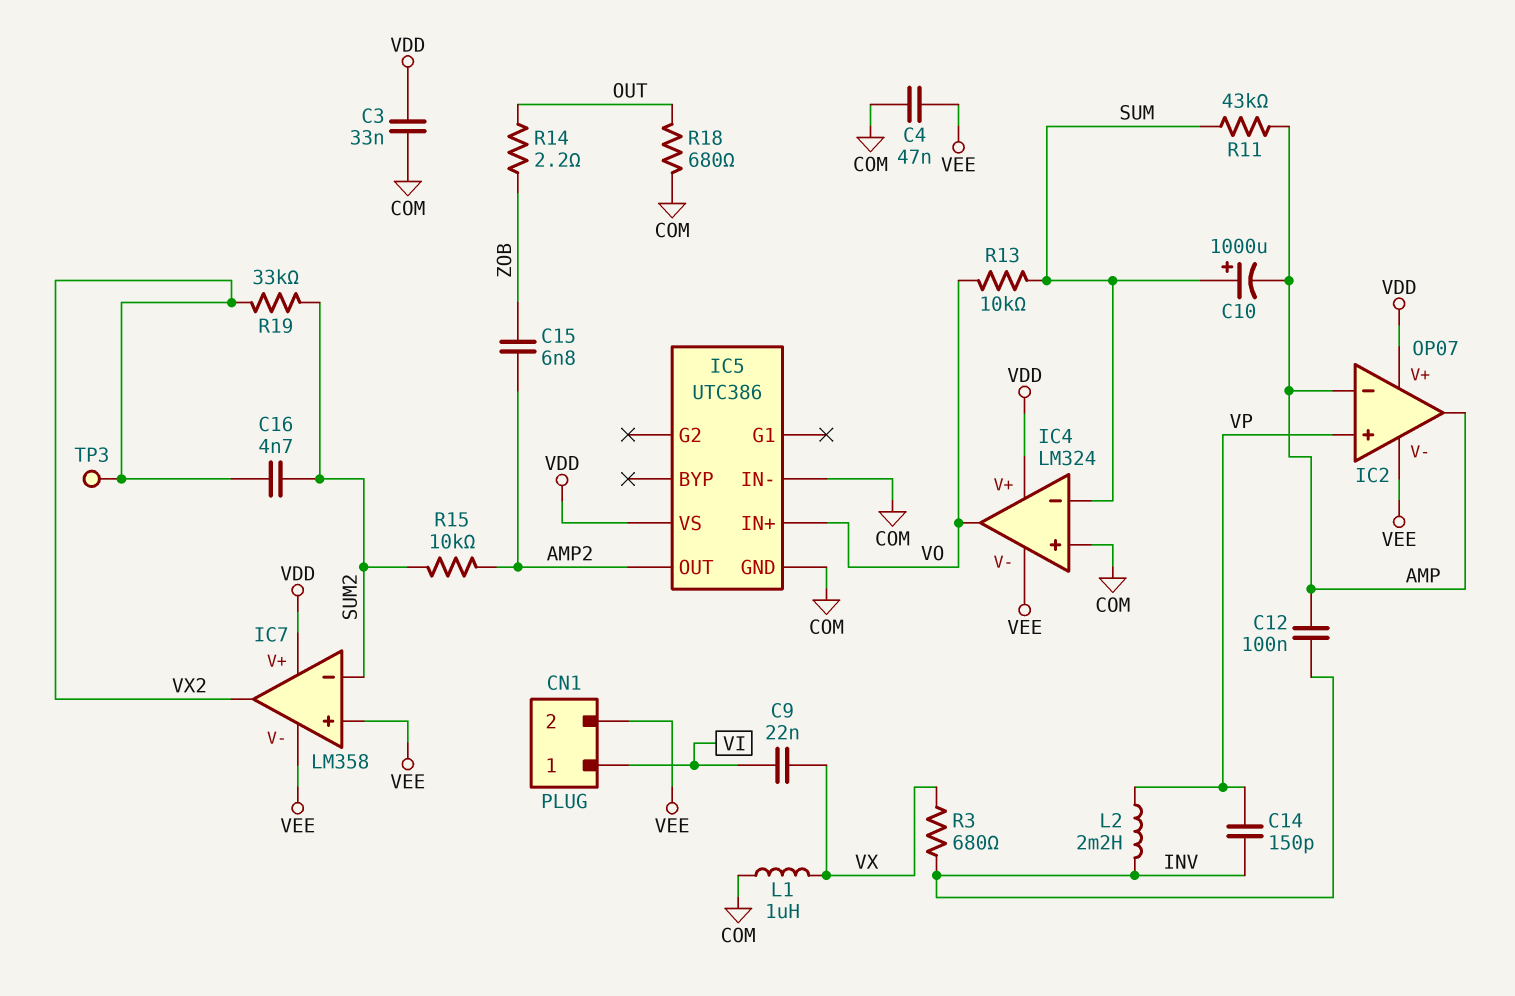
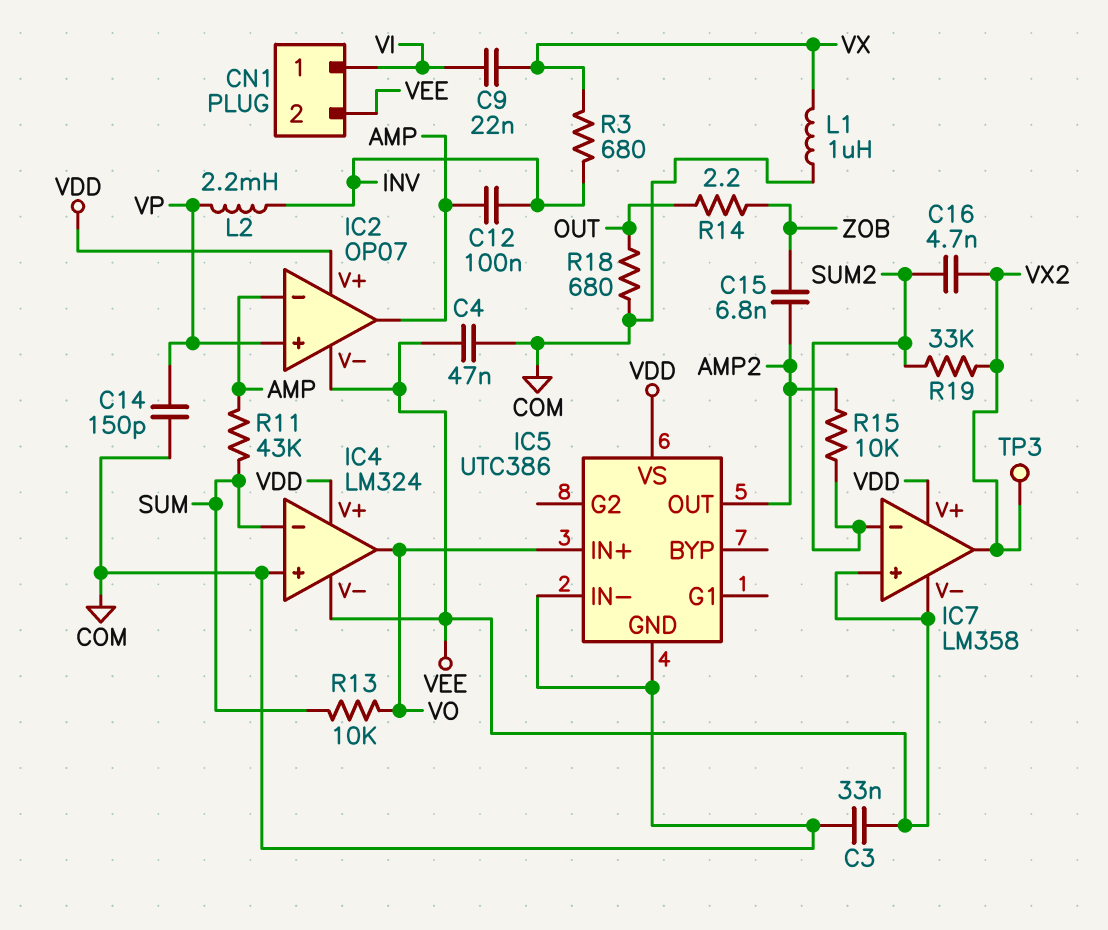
C3: 33nF (COM, VDD) -> 33nF (COM, VEE)
C10: 1000uF (plus SUM, minus AMP) -> none
C14: 150pF (INV, VP) -> 150pF (COM, VP)

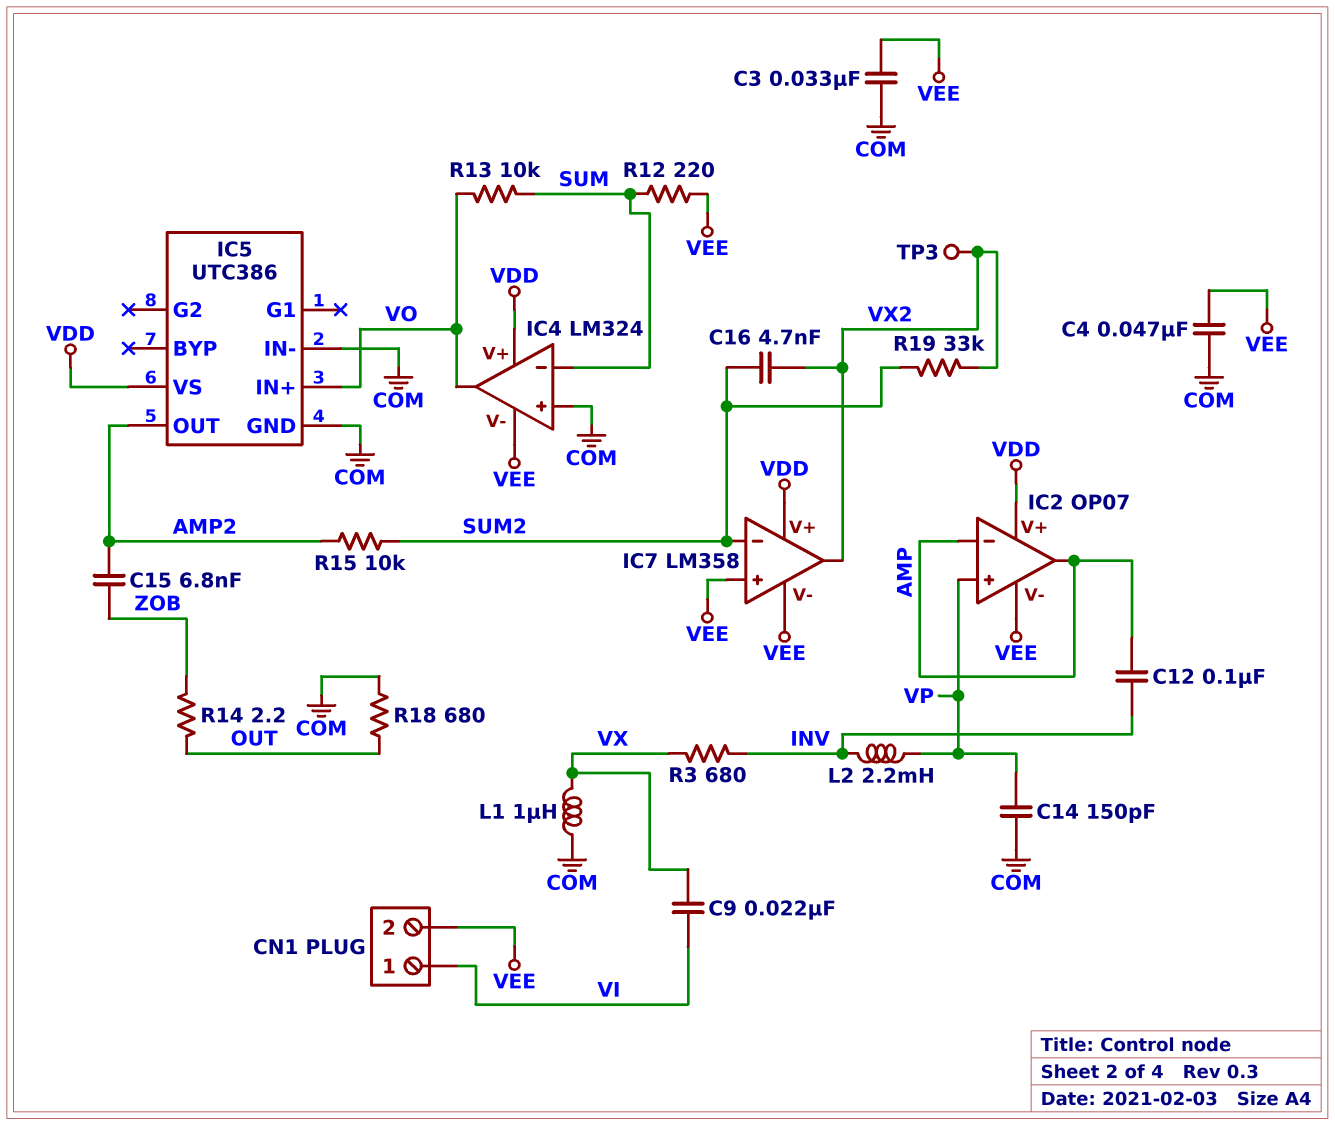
R11: 43k (AMP, SUM) -> none
R12: none -> 220 (SUM, VEE)

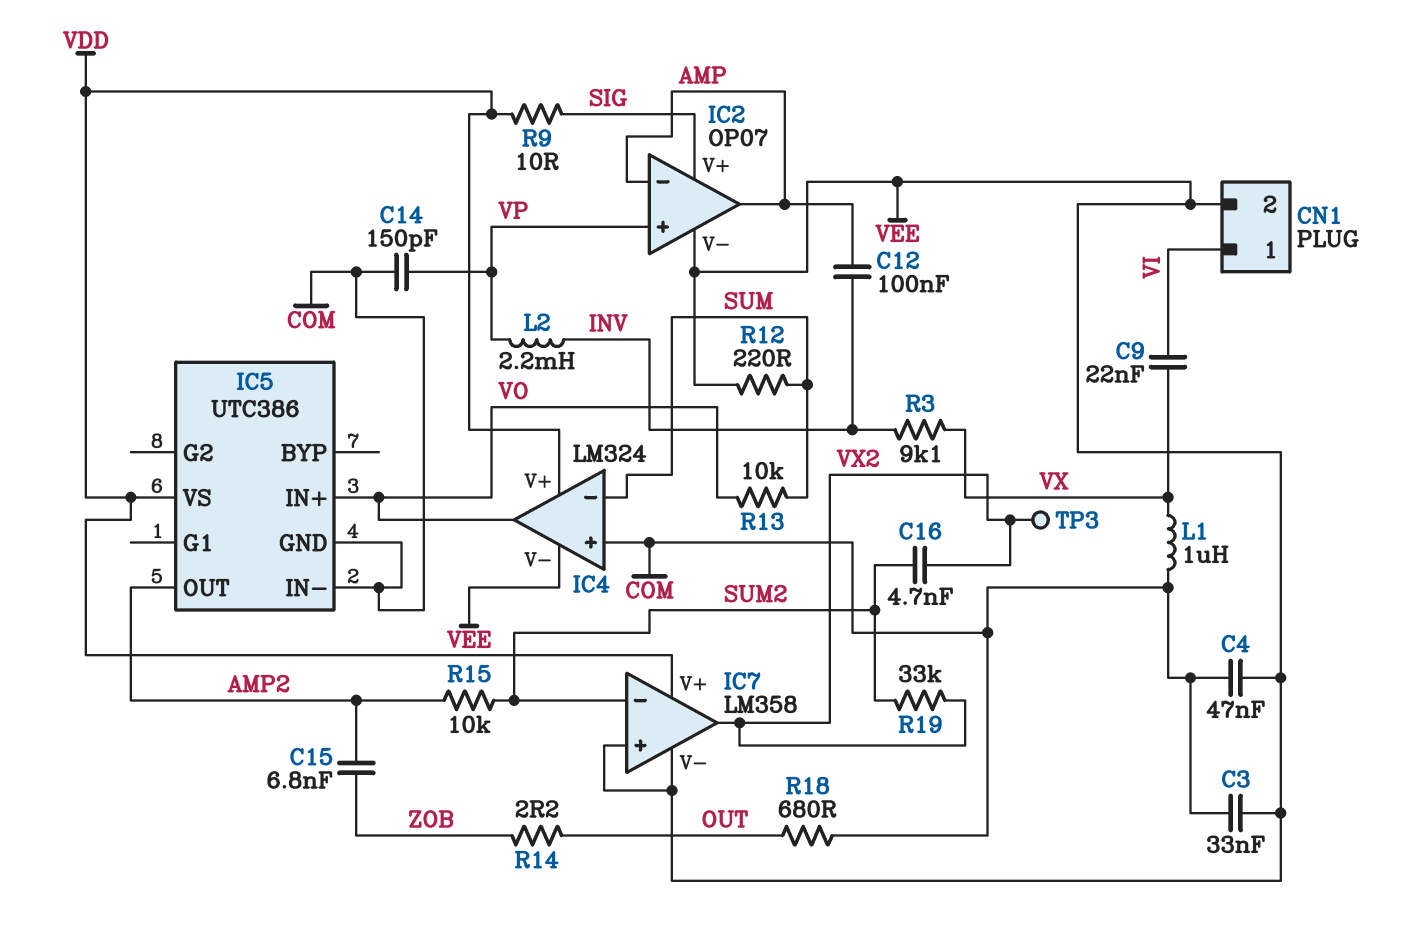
IC2 pin V+: VDD -> SIG
R3: 680 (INV, VX) -> 9.1k (INV, VX)
R9: none -> 10 (SIG, VDD)

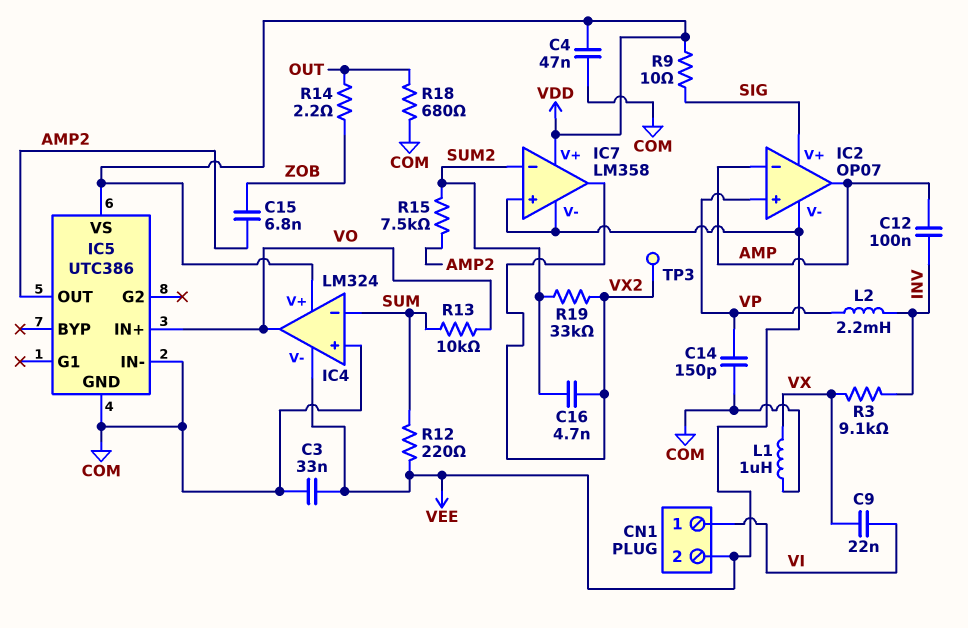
C4: 47nF (COM, VEE) -> 47nF (COM, VDD)
R15: 10k (AMP2, SUM2) -> 7.5k (AMP2, SUM2)

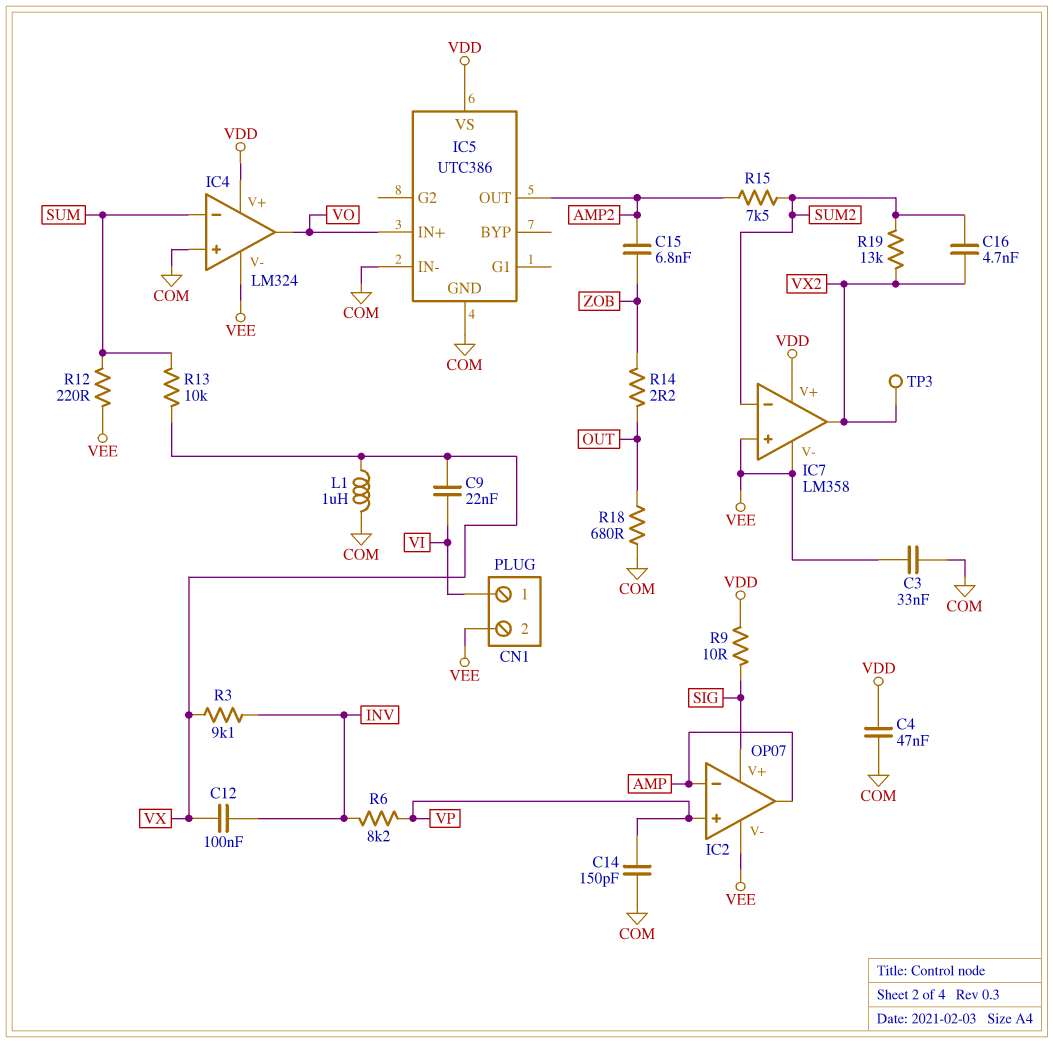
C12: 100nF (AMP, INV) -> 100nF (INV, VX)
L2: 2.2mH (INV, VP) -> none
R6: none -> 8.2k (INV, VP)
R13: 10k (SUM, VO) -> 10k (SUM, VX)
R19: 33k (SUM2, VX2) -> 13k (SUM2, VX2)

